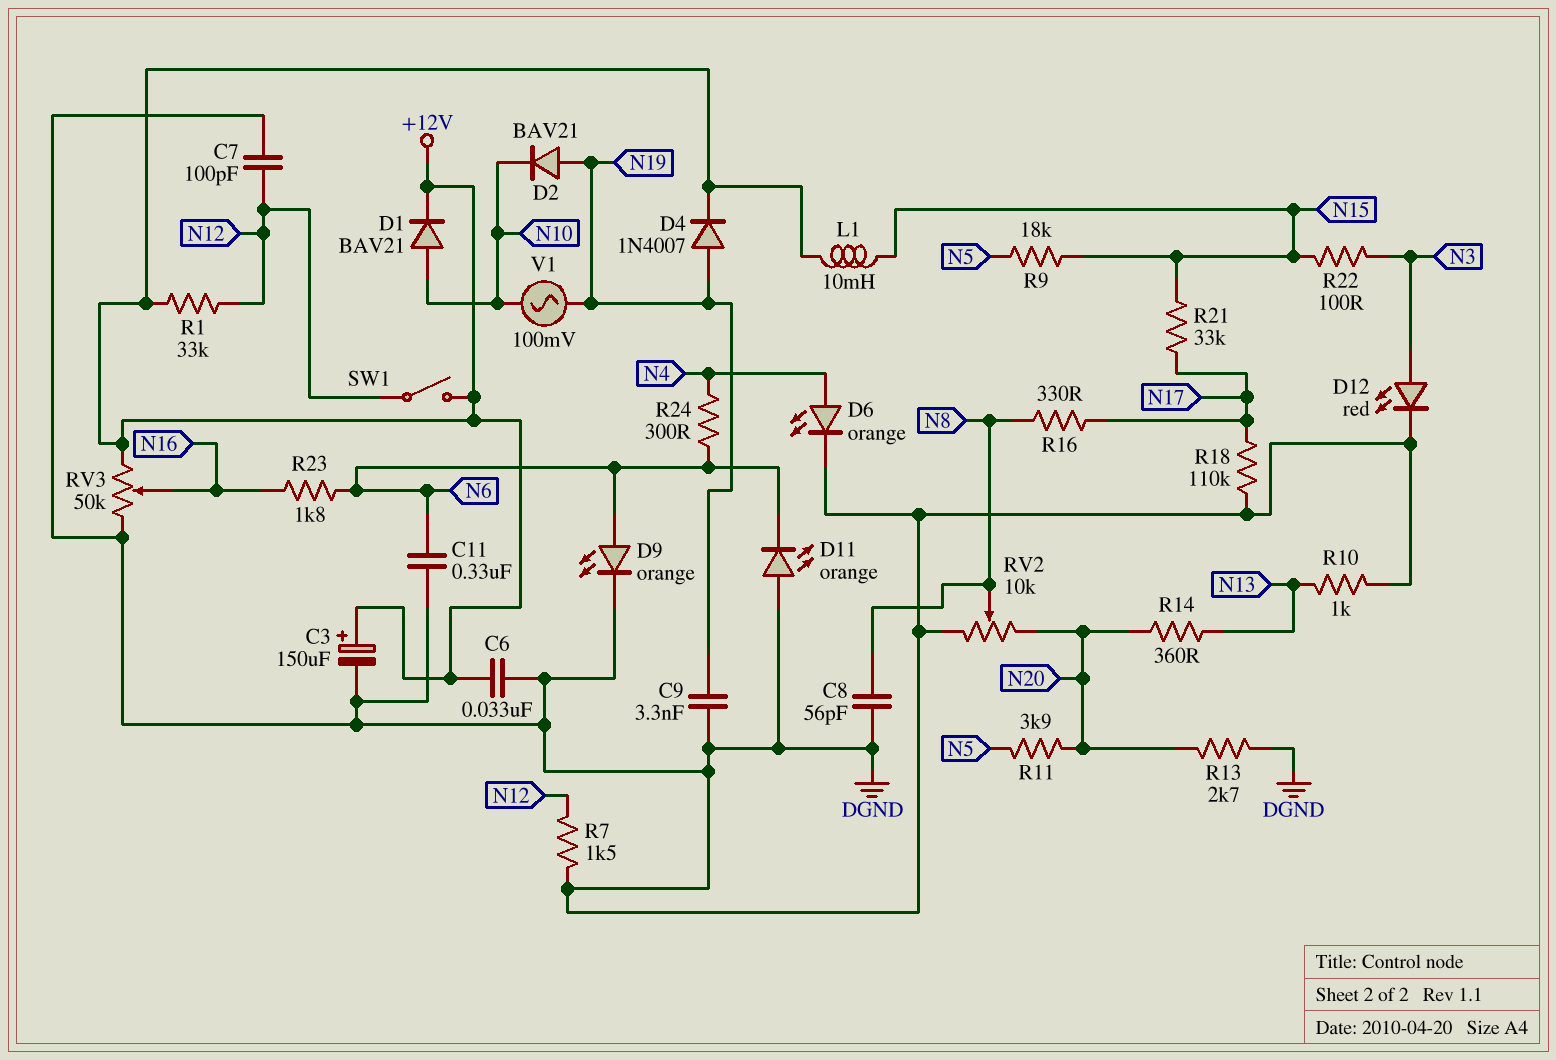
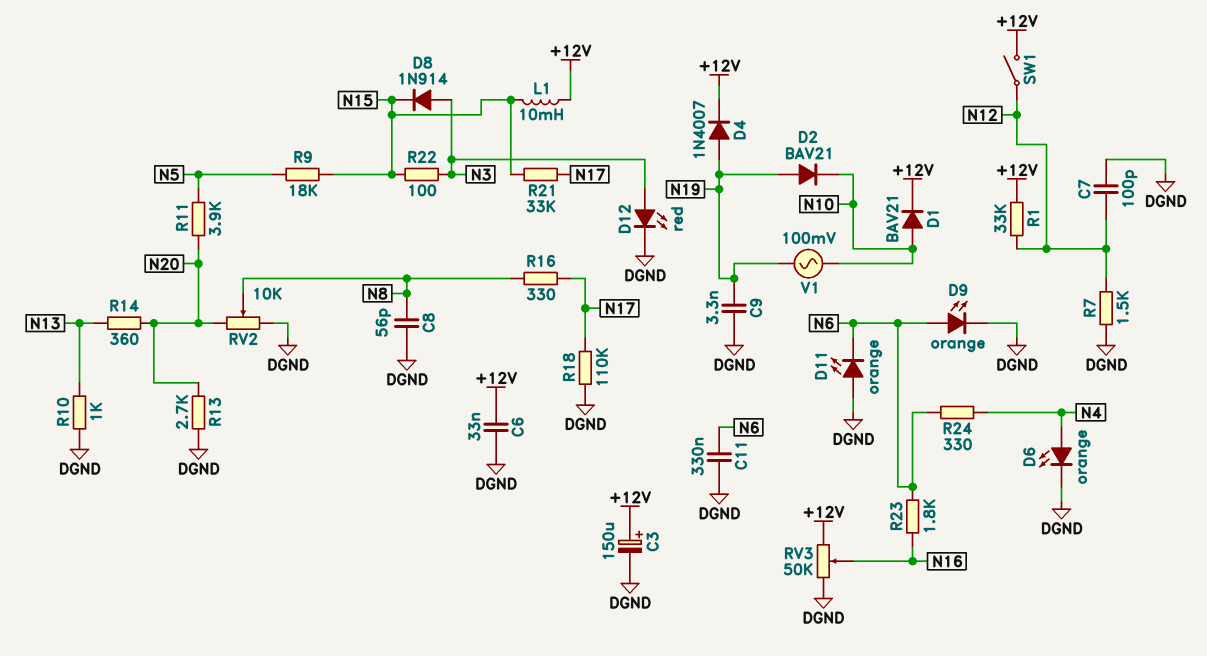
D8: none -> diode 1N914 (A N3, K N15)
R24: 300 (N4, N6) -> 330 (N4, N6)

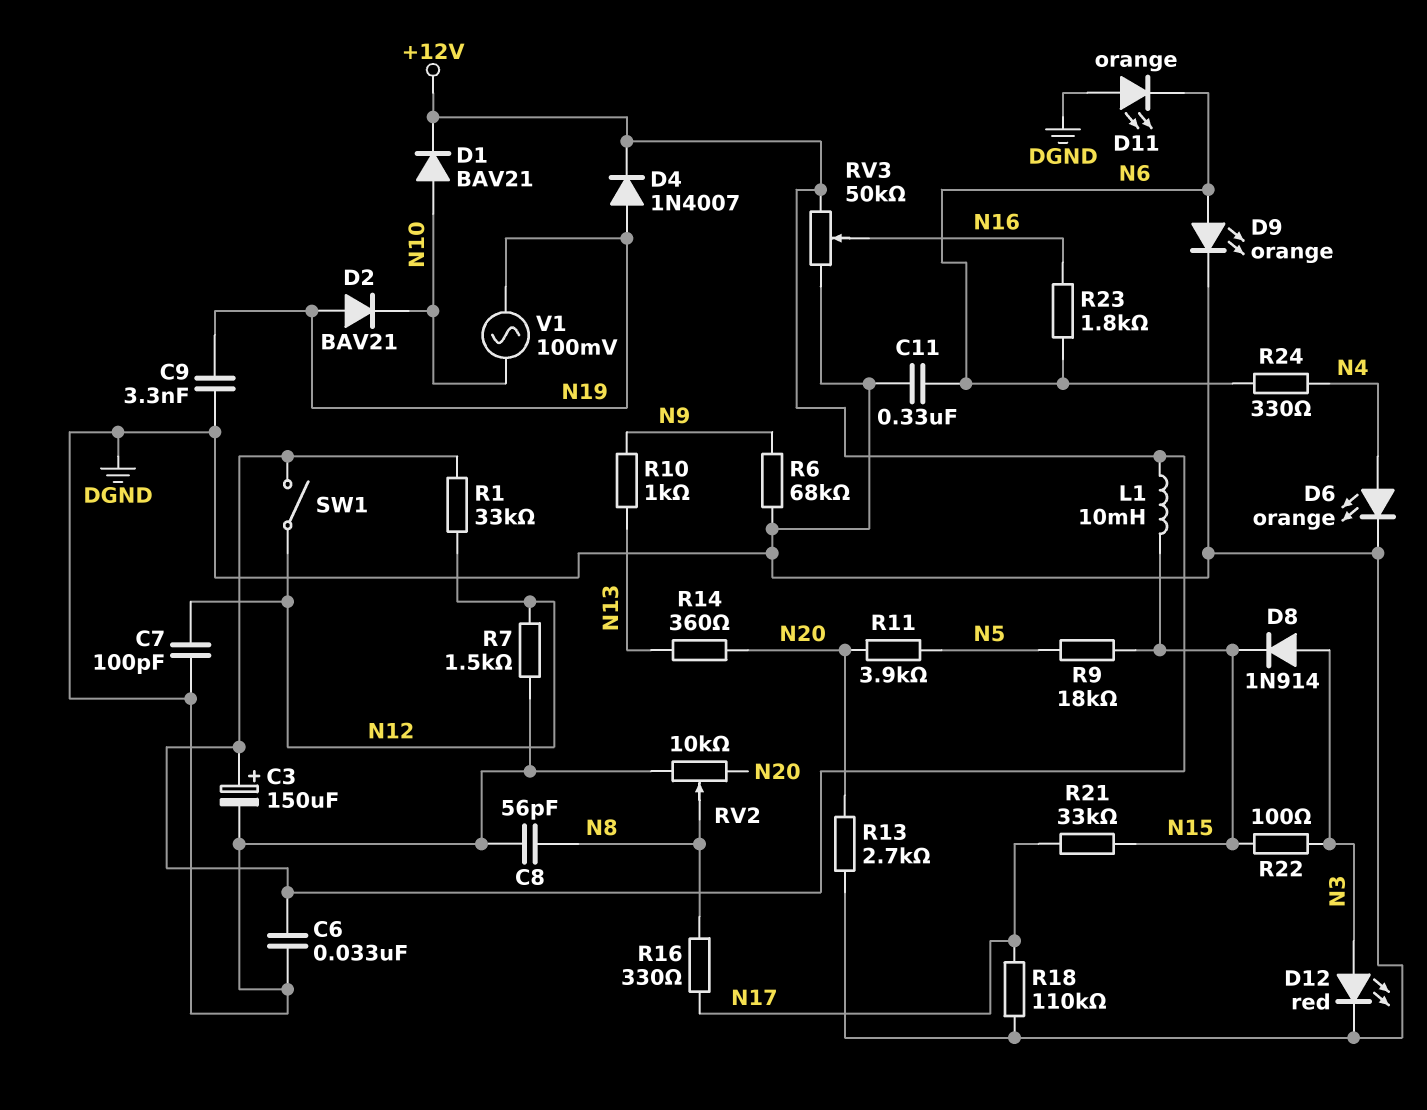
R6: none -> 68k (DGND, N9)
R10: 1k (DGND, N13) -> 1k (N9, N13)

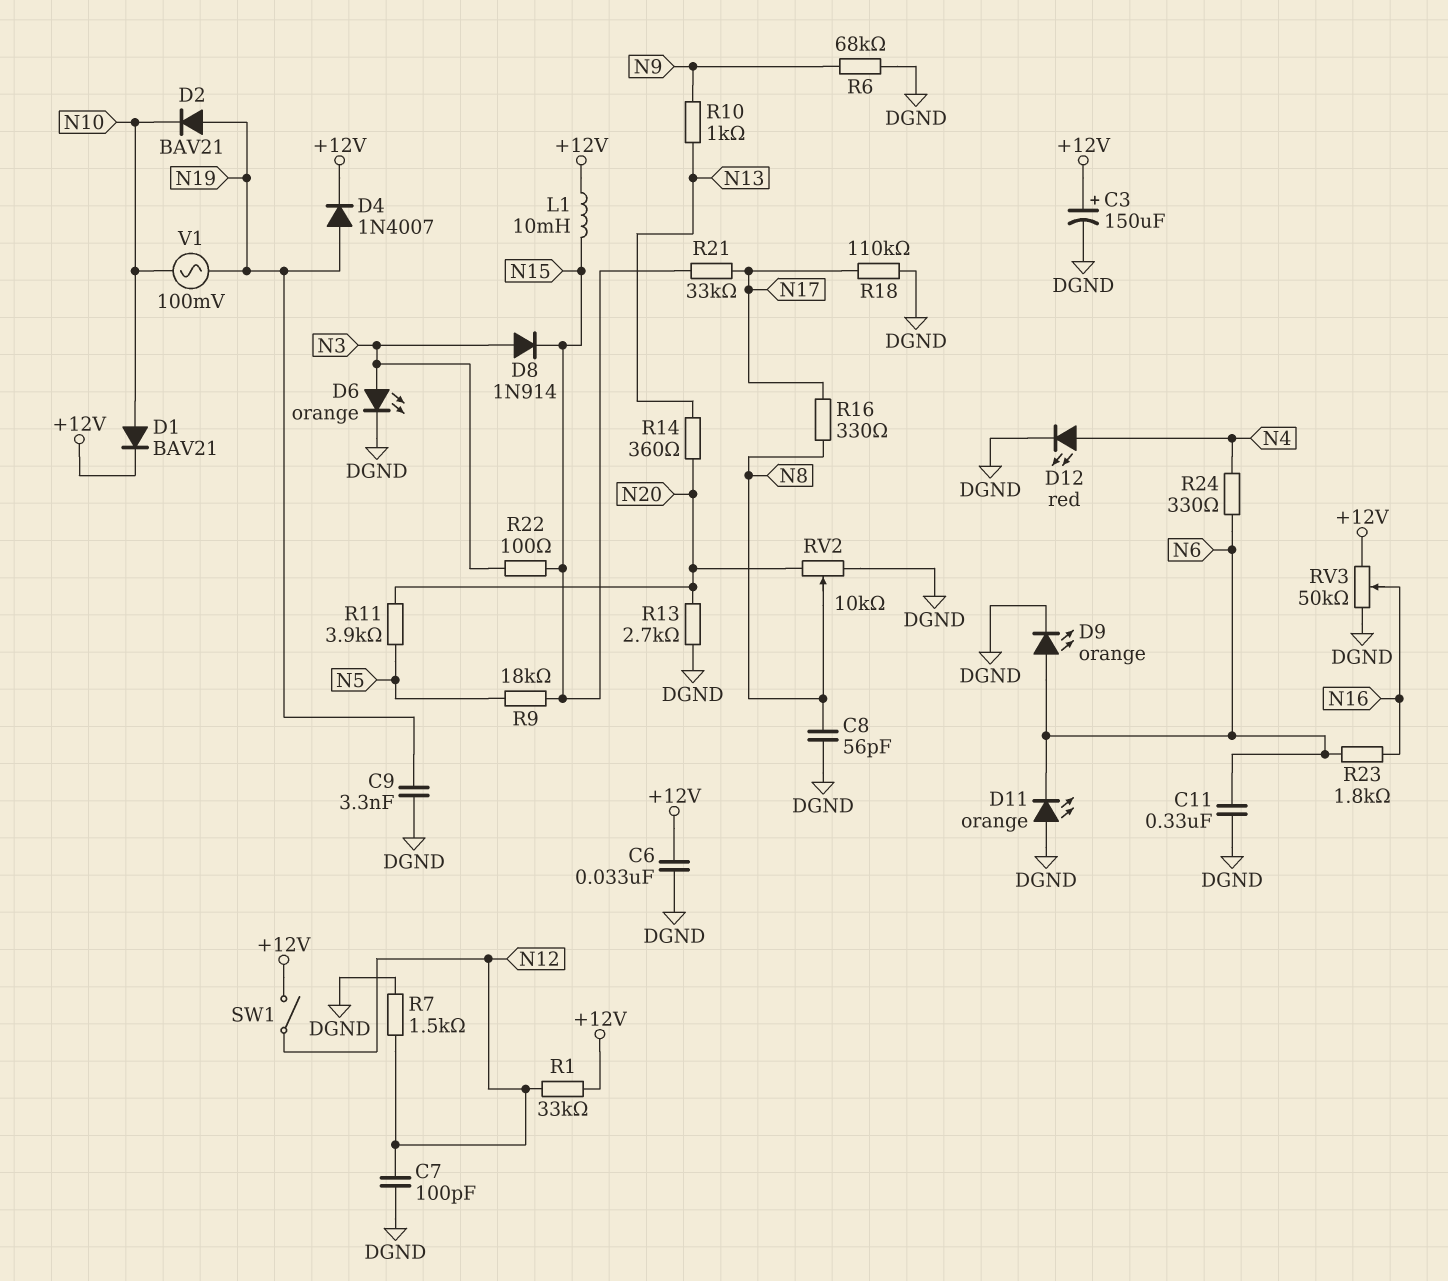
D6: LED orange (A N4, K DGND) -> LED orange (A N3, K DGND)
D12: LED red (A N3, K DGND) -> LED red (A N4, K DGND)

